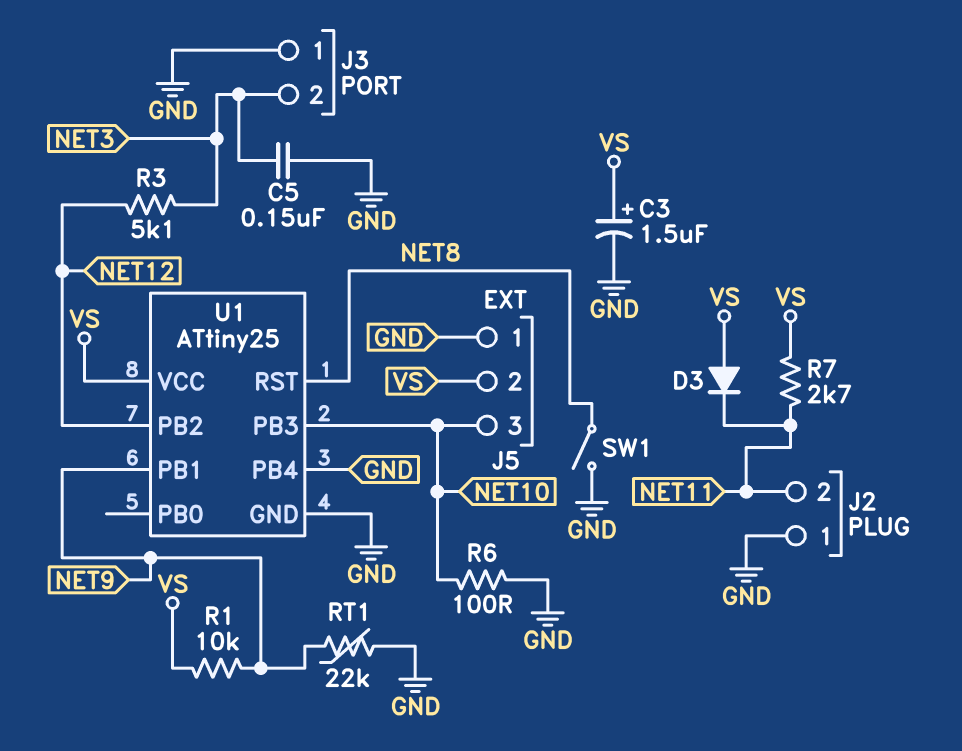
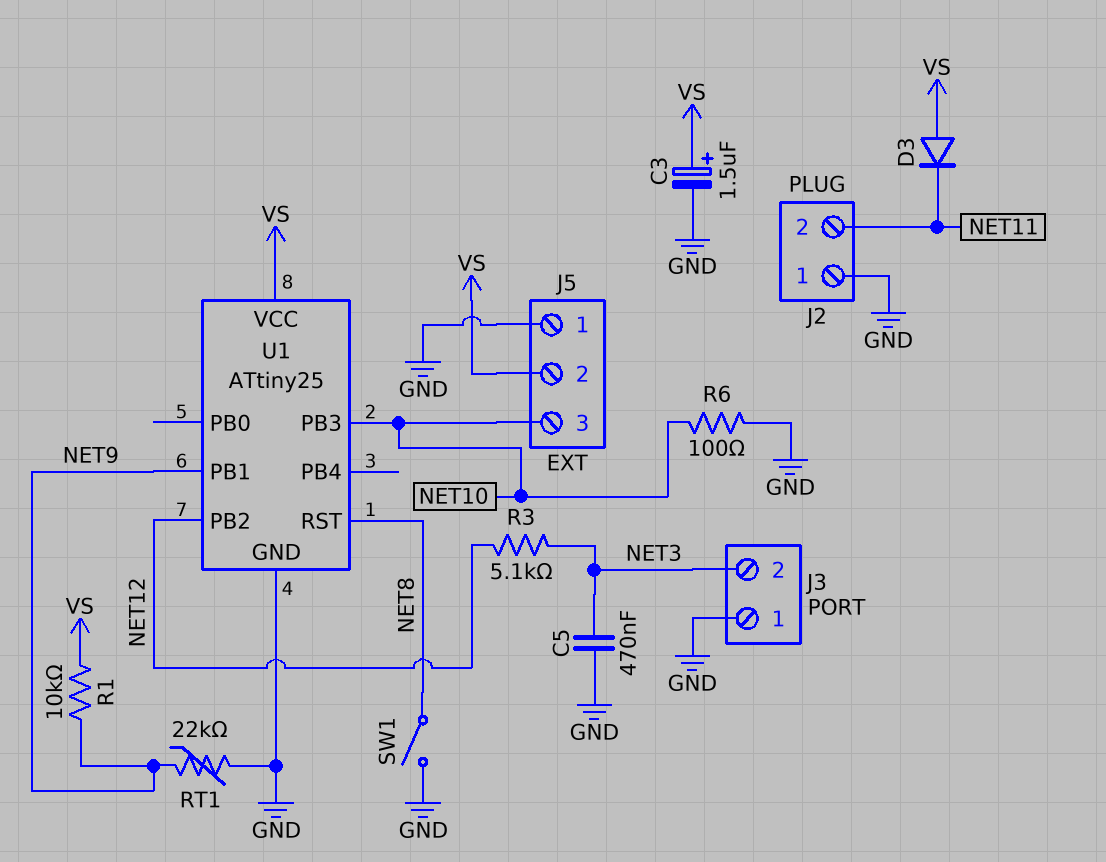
C5: 150nF (GND, NET3) -> 470nF (GND, NET3)
R7: 2.7k (NET11, VS) -> none
U1 pin PB4: GND -> none

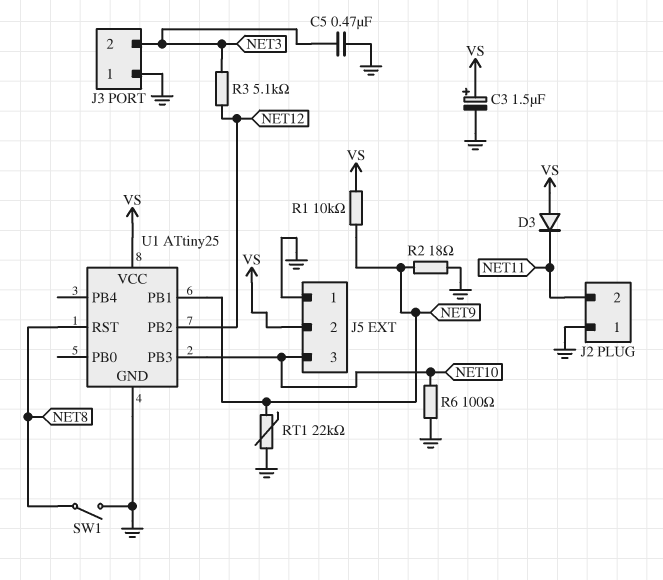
R2: none -> 18 (GND, NET9)

